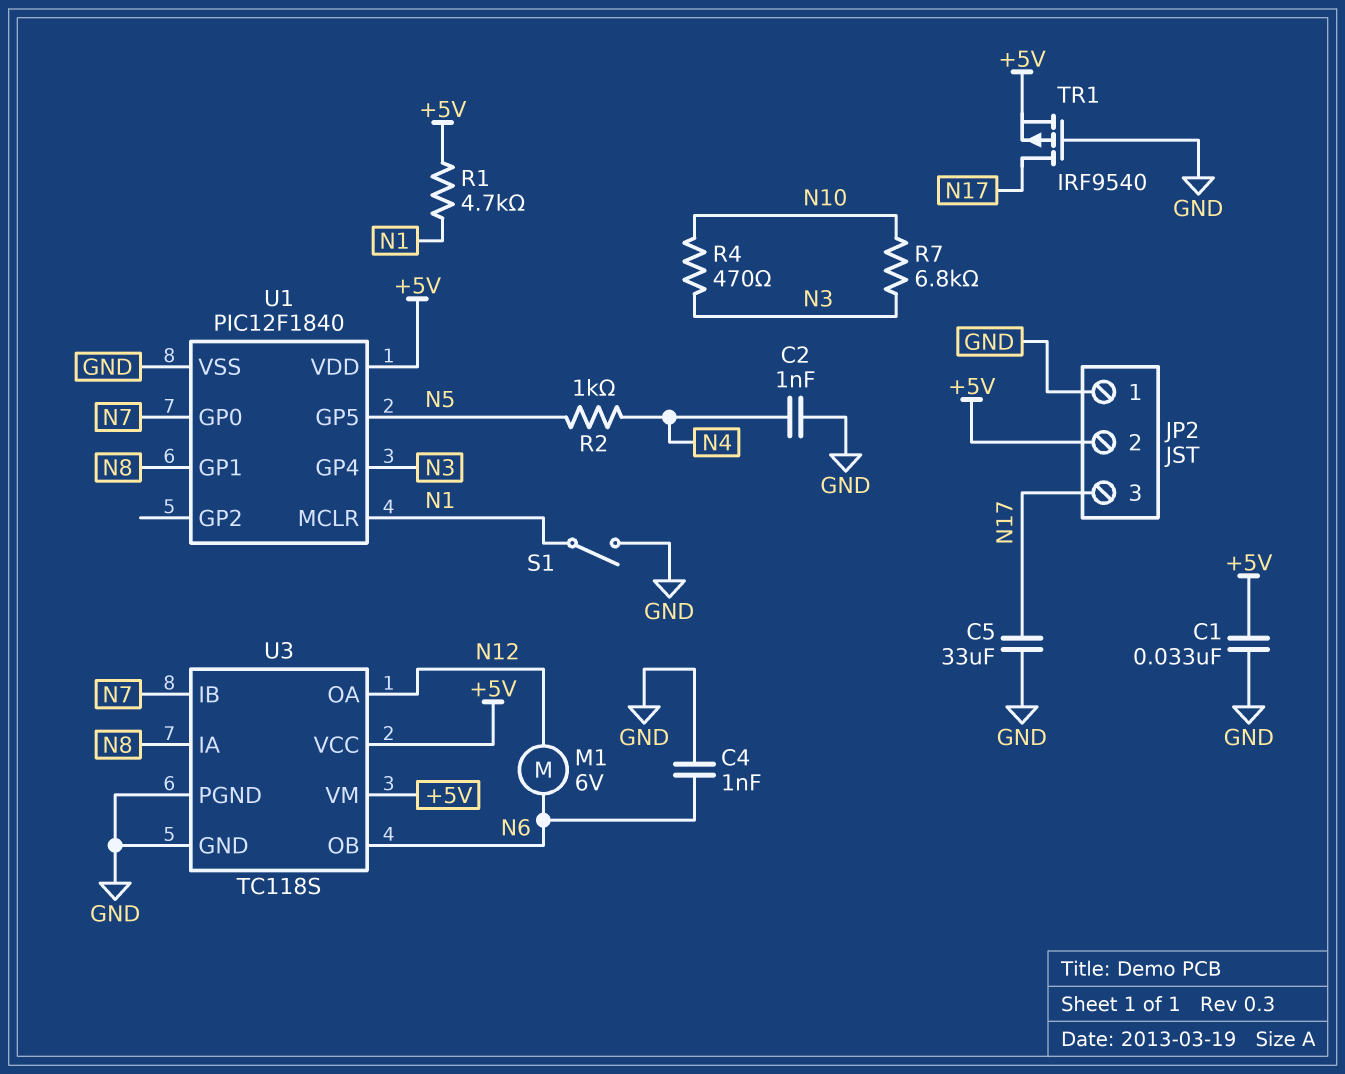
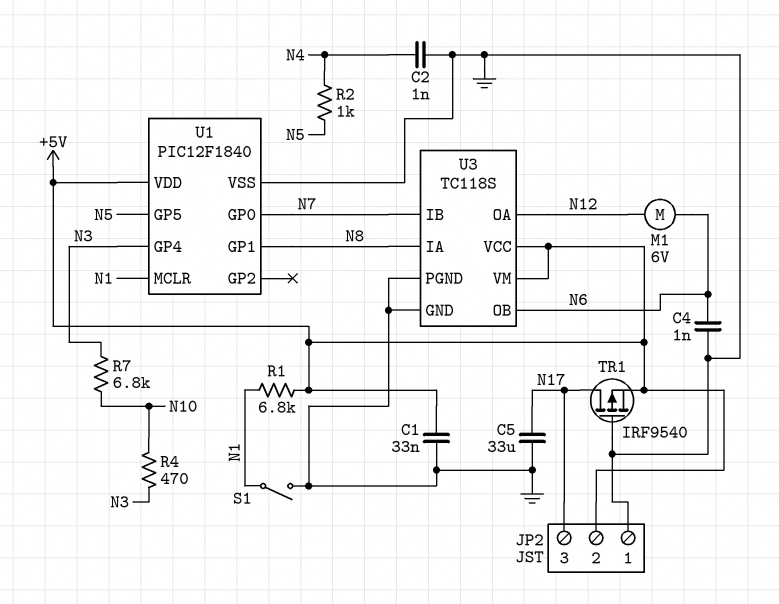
R1: 4.7k (+5V, N1) -> 6.8k (+5V, N1)

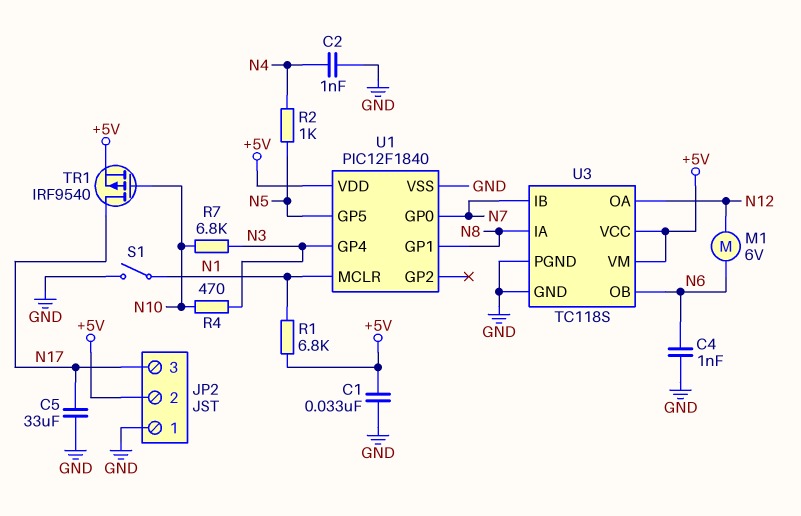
TR1: PMOS IRF9540 (G GND, D N17, S +5V) -> PMOS IRF9540 (G N10, D N17, S +5V)

